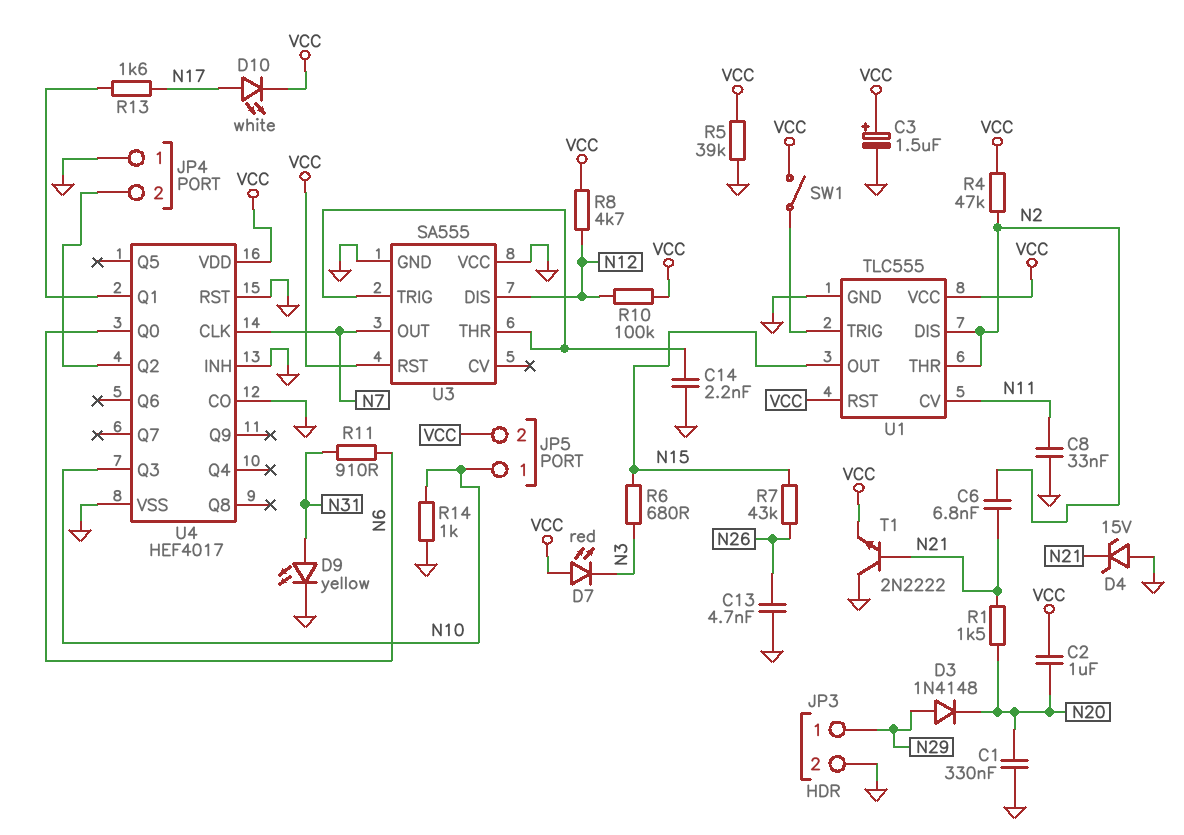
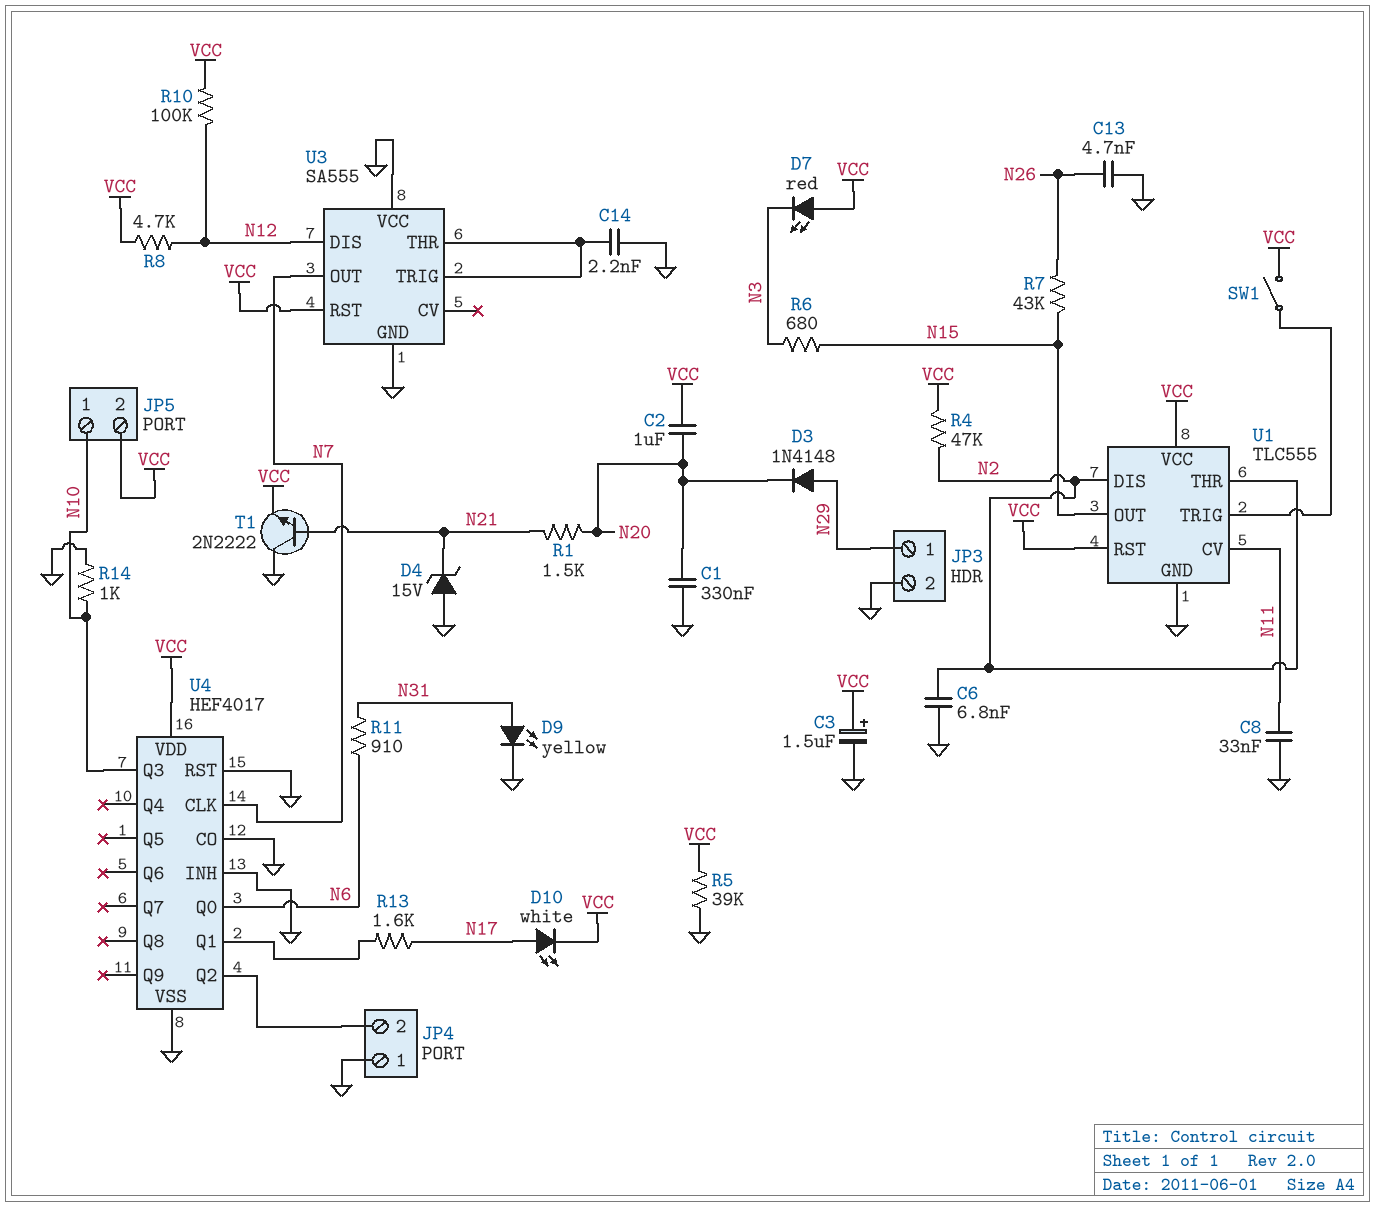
C6: 6.8nF (N2, N21) -> 6.8nF (GND, N2)

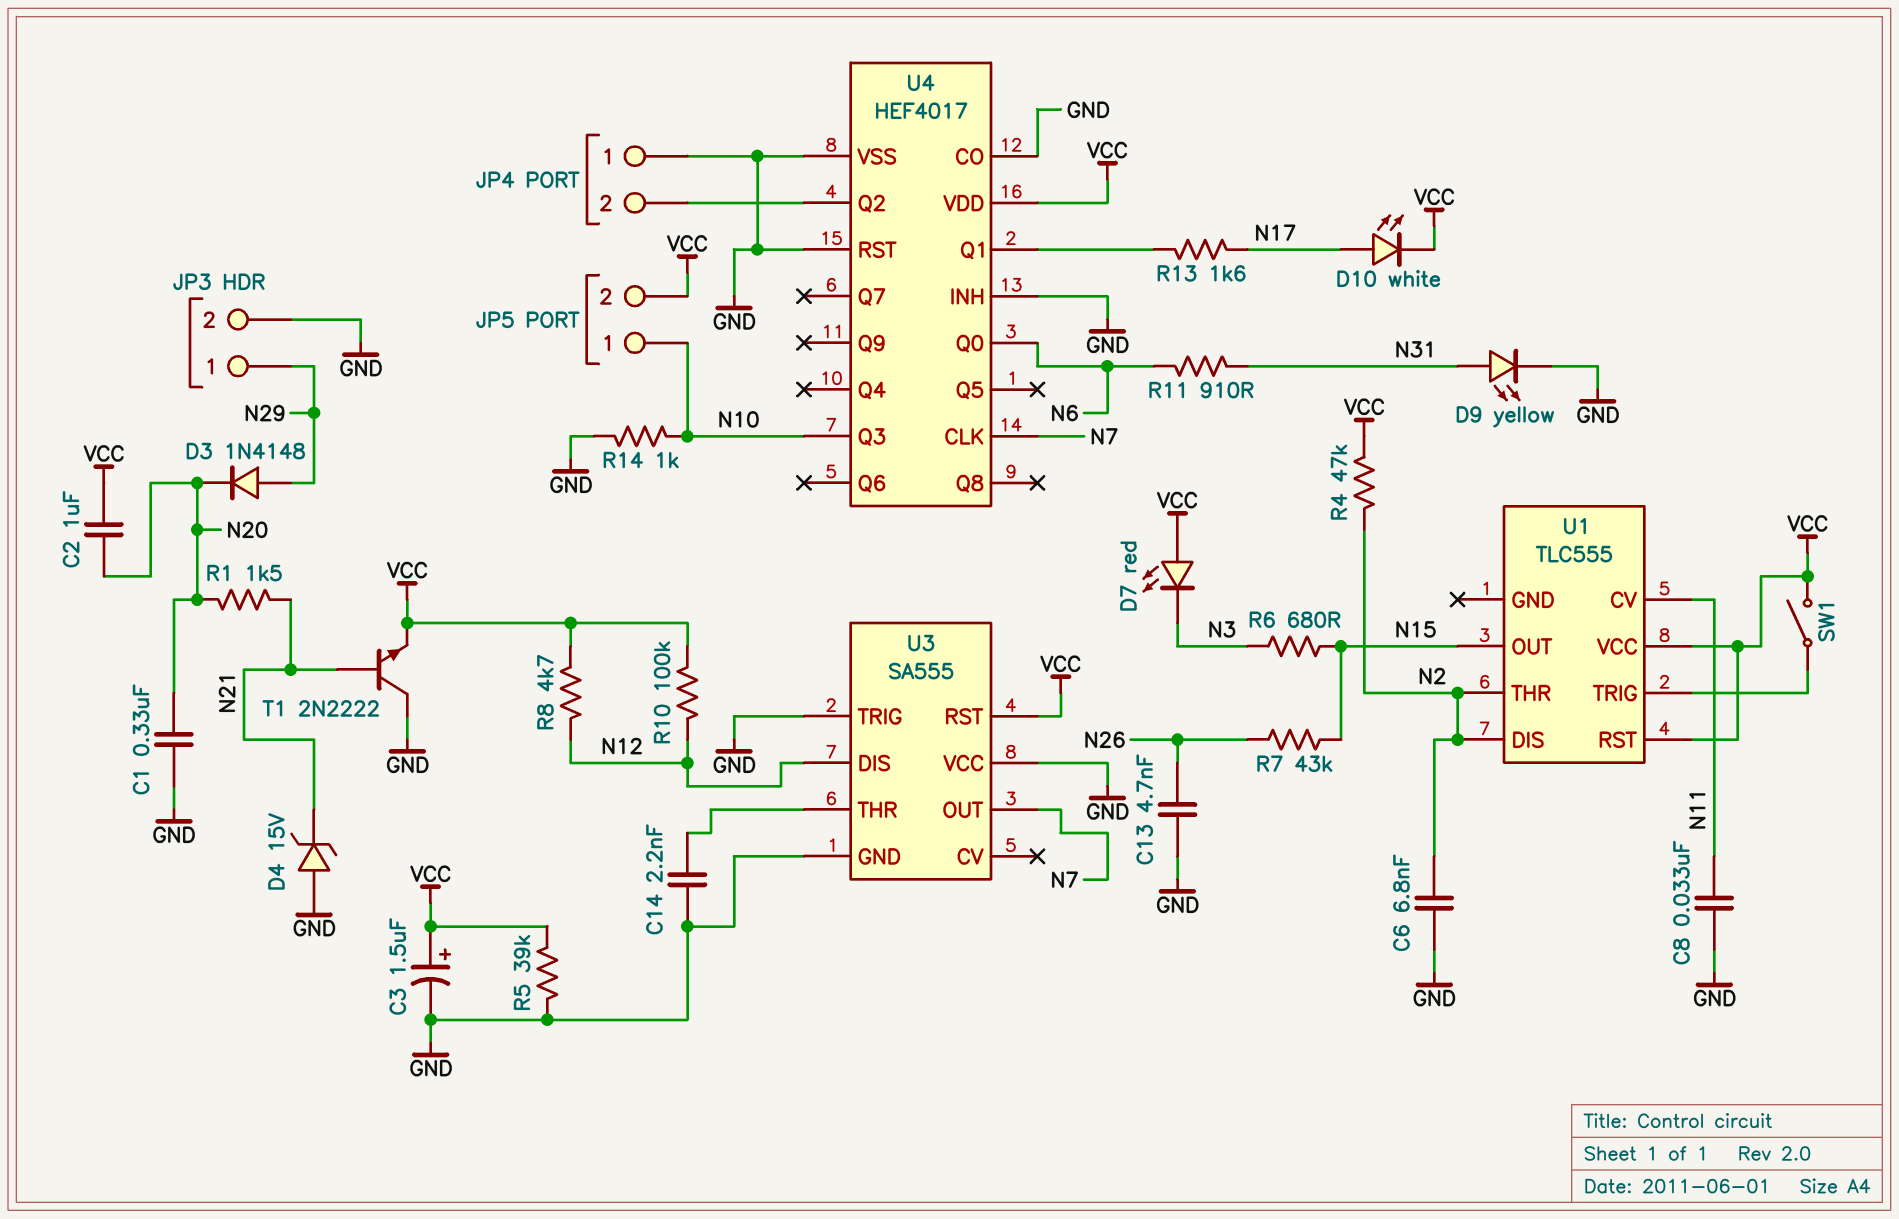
U1 pin GND: GND -> none
U3 pin TRIG: U3/THR -> GND

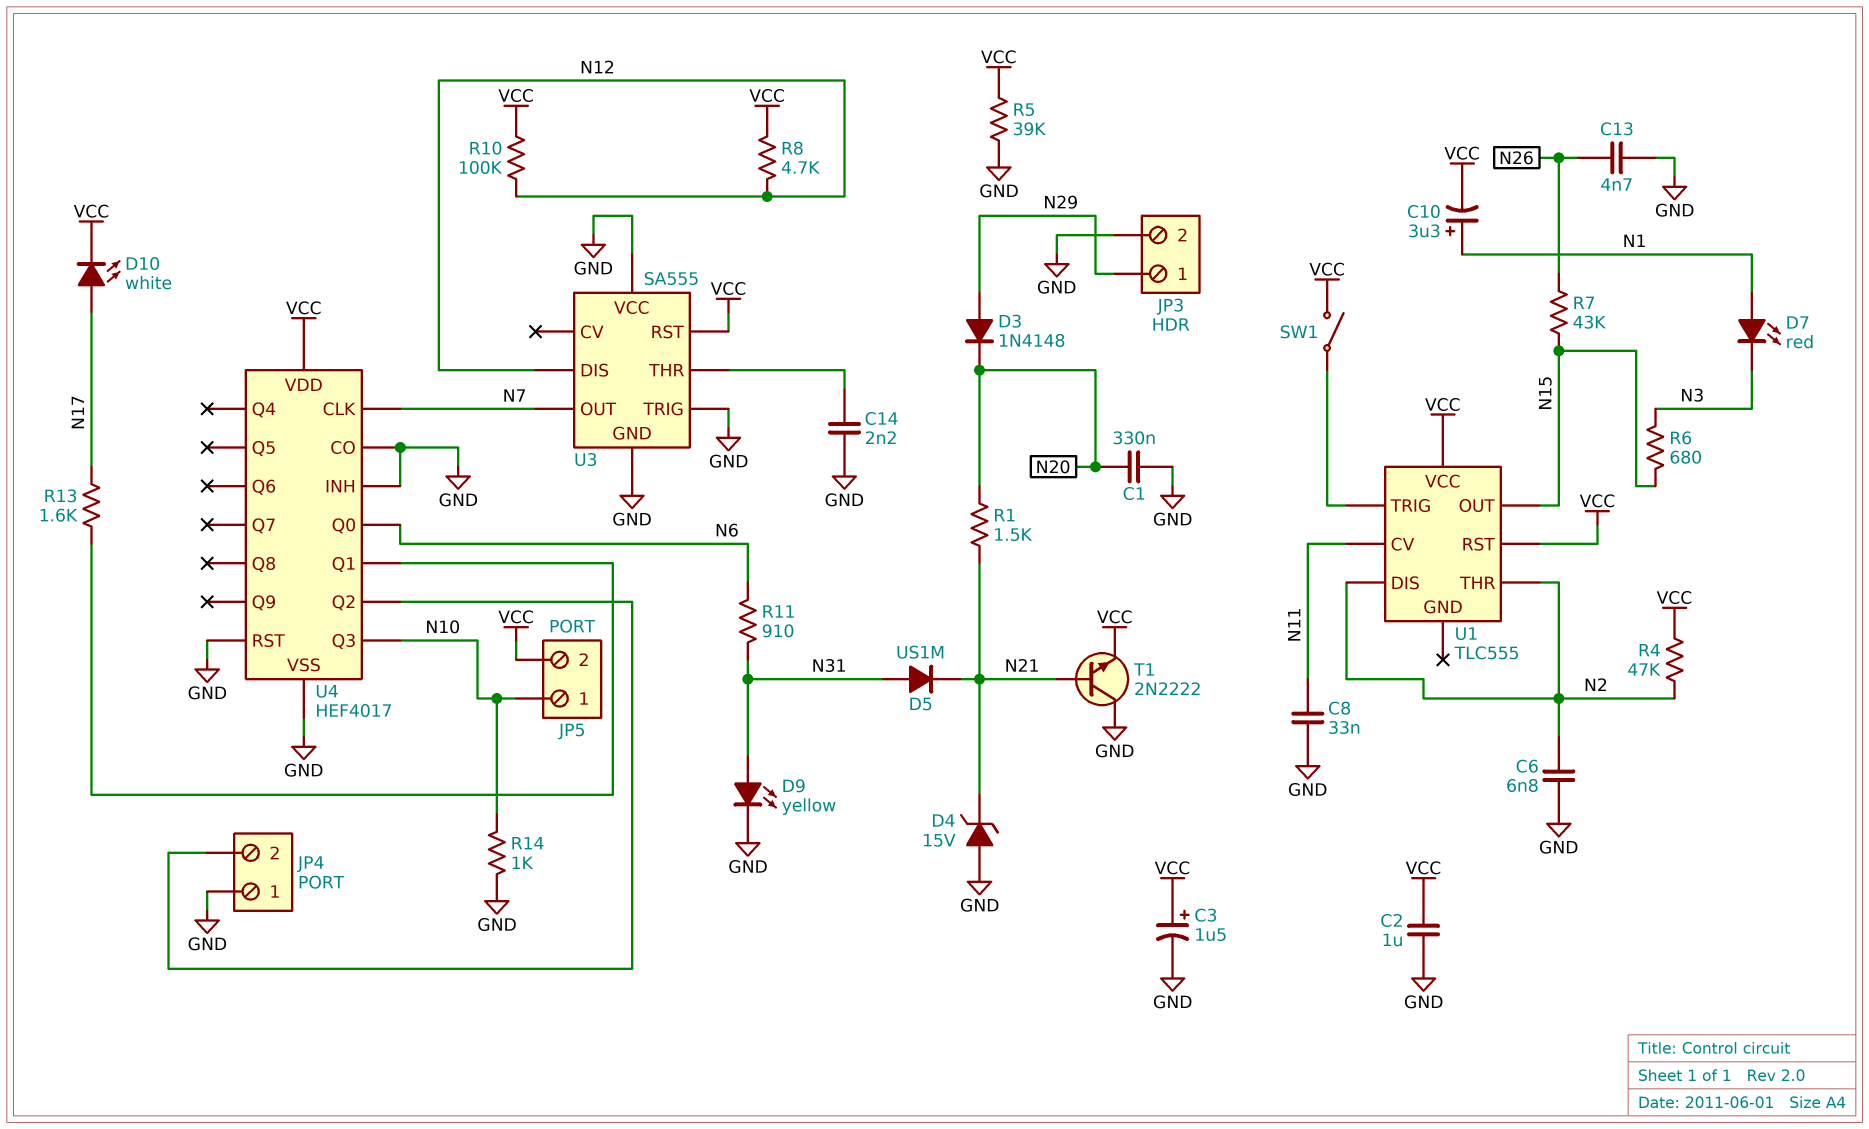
C2: 1uF (N20, VCC) -> 1uF (GND, VCC)
C10: none -> 3.3uF (plus N1, minus VCC)
D5: none -> diode US1M (A N31, K N21)
D7: LED red (A VCC, K N3) -> LED red (A N1, K N3)

